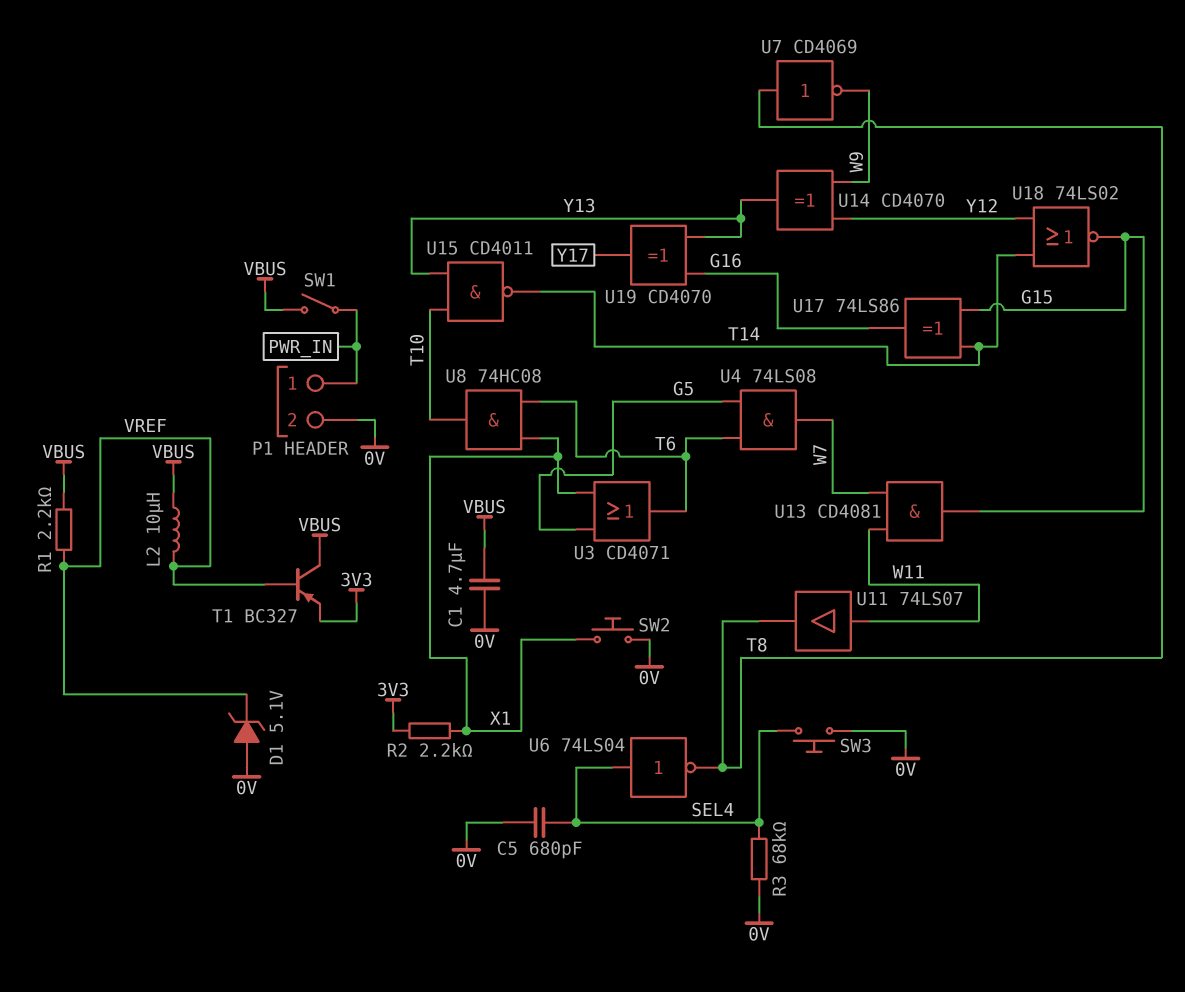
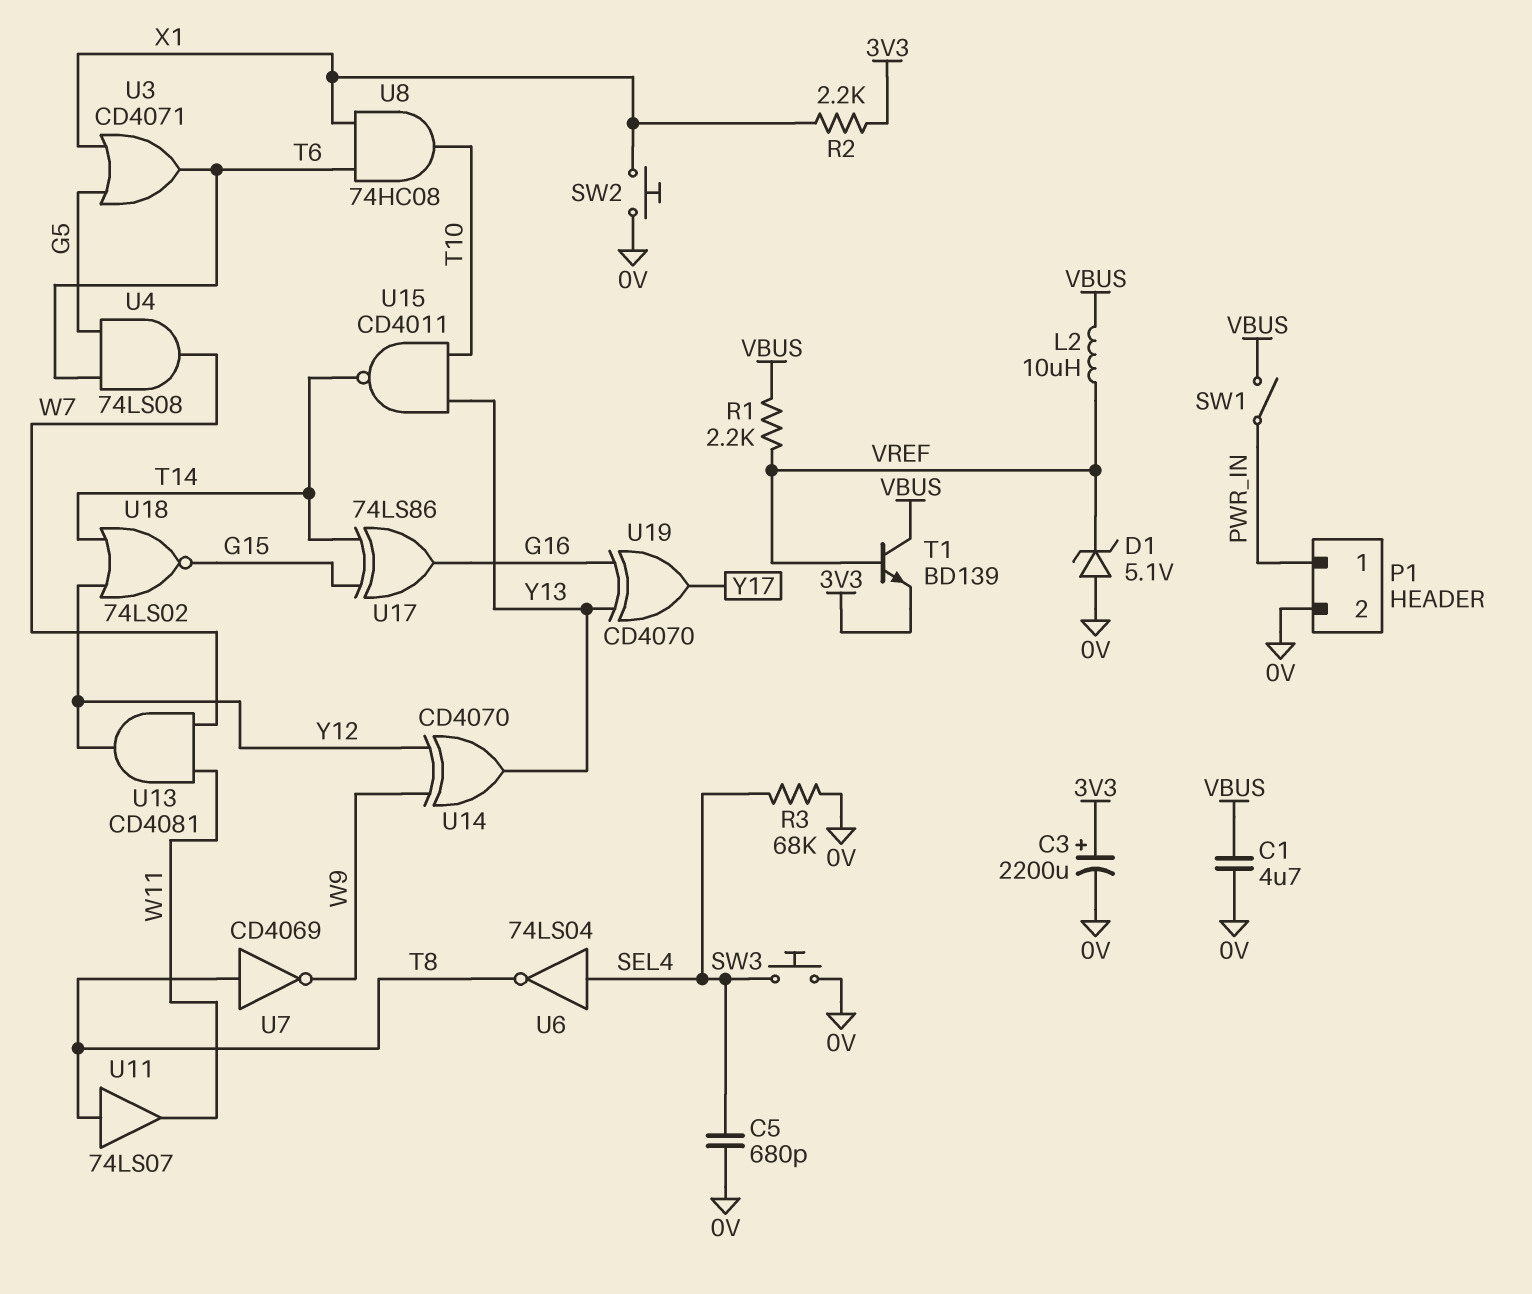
C3: none -> 2200uF (plus 3V3, minus 0V)
T1: PNP BC327 (B VREF, C VBUS, E 3V3) -> NPN BD139 (B VREF, C VBUS, E 3V3)
U11: buffer 74LS07 (in W11, out T8) -> buffer 74LS07 (in T8, out W11)
U13: AND CD4081 (in W7, in W11, out G15) -> AND CD4081 (in W7, in W11, out Y12)

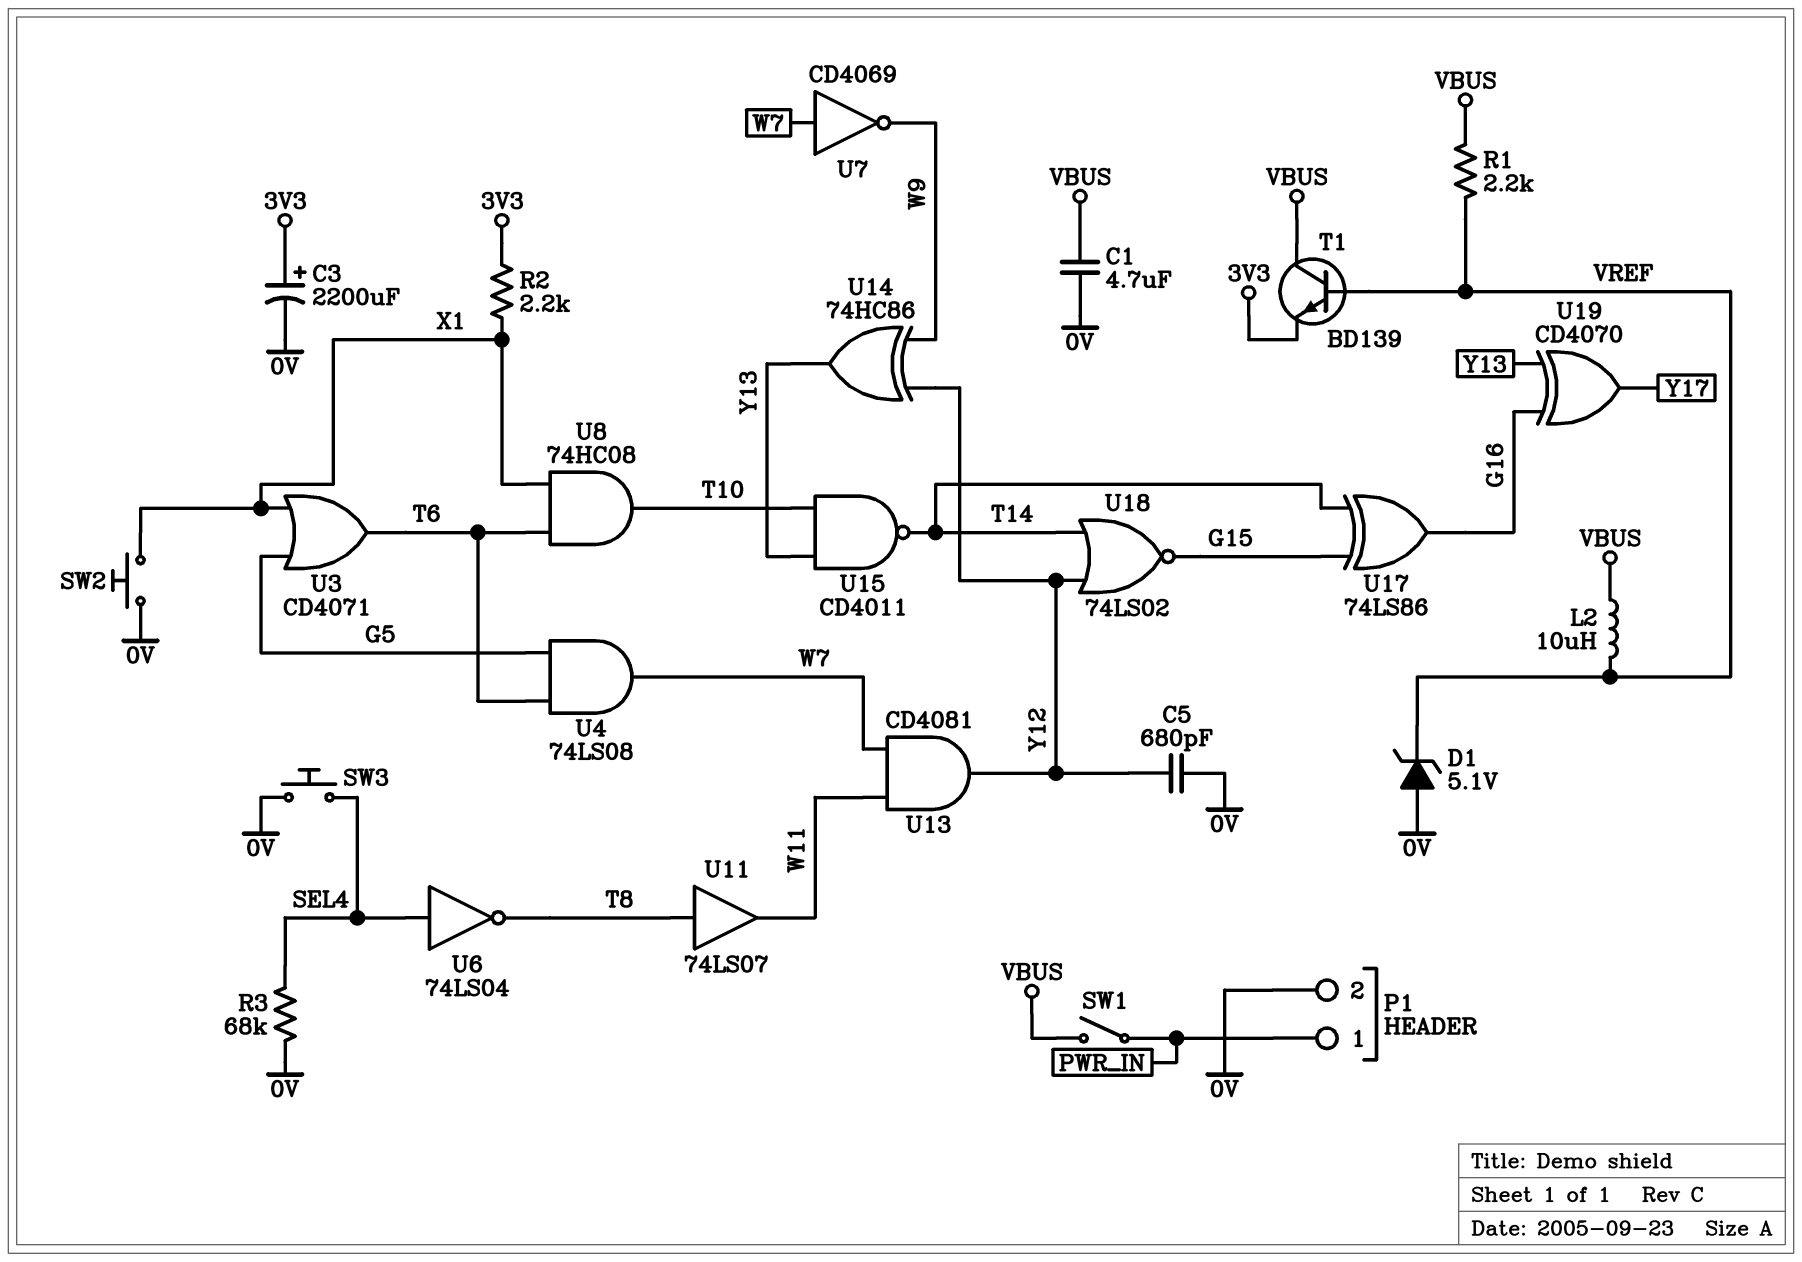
C5: 680pF (0V, SEL4) -> 680pF (0V, Y12)
U7: NOT CD4069 (in T8, out W9) -> NOT CD4069 (in W7, out W9)
U14: XOR CD4070 (in W9, in Y12, out Y13) -> XOR 74HC86 (in W9, in Y12, out Y13)

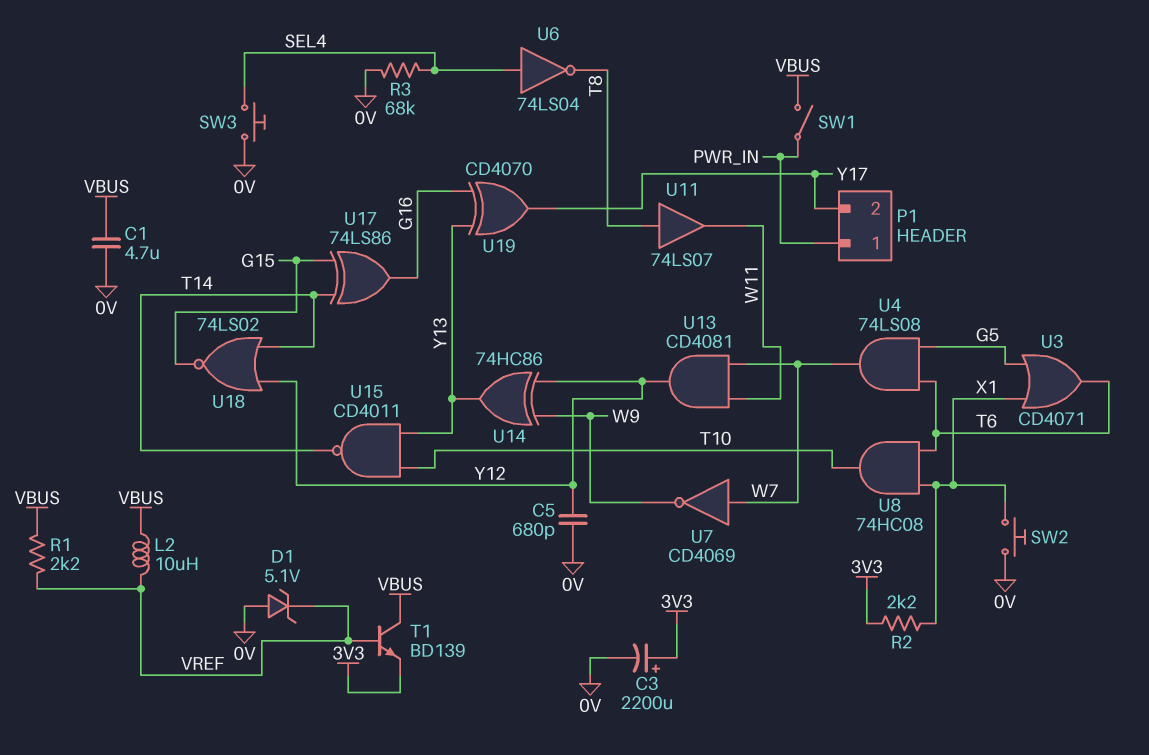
P1 pin 2: 0V -> Y17

